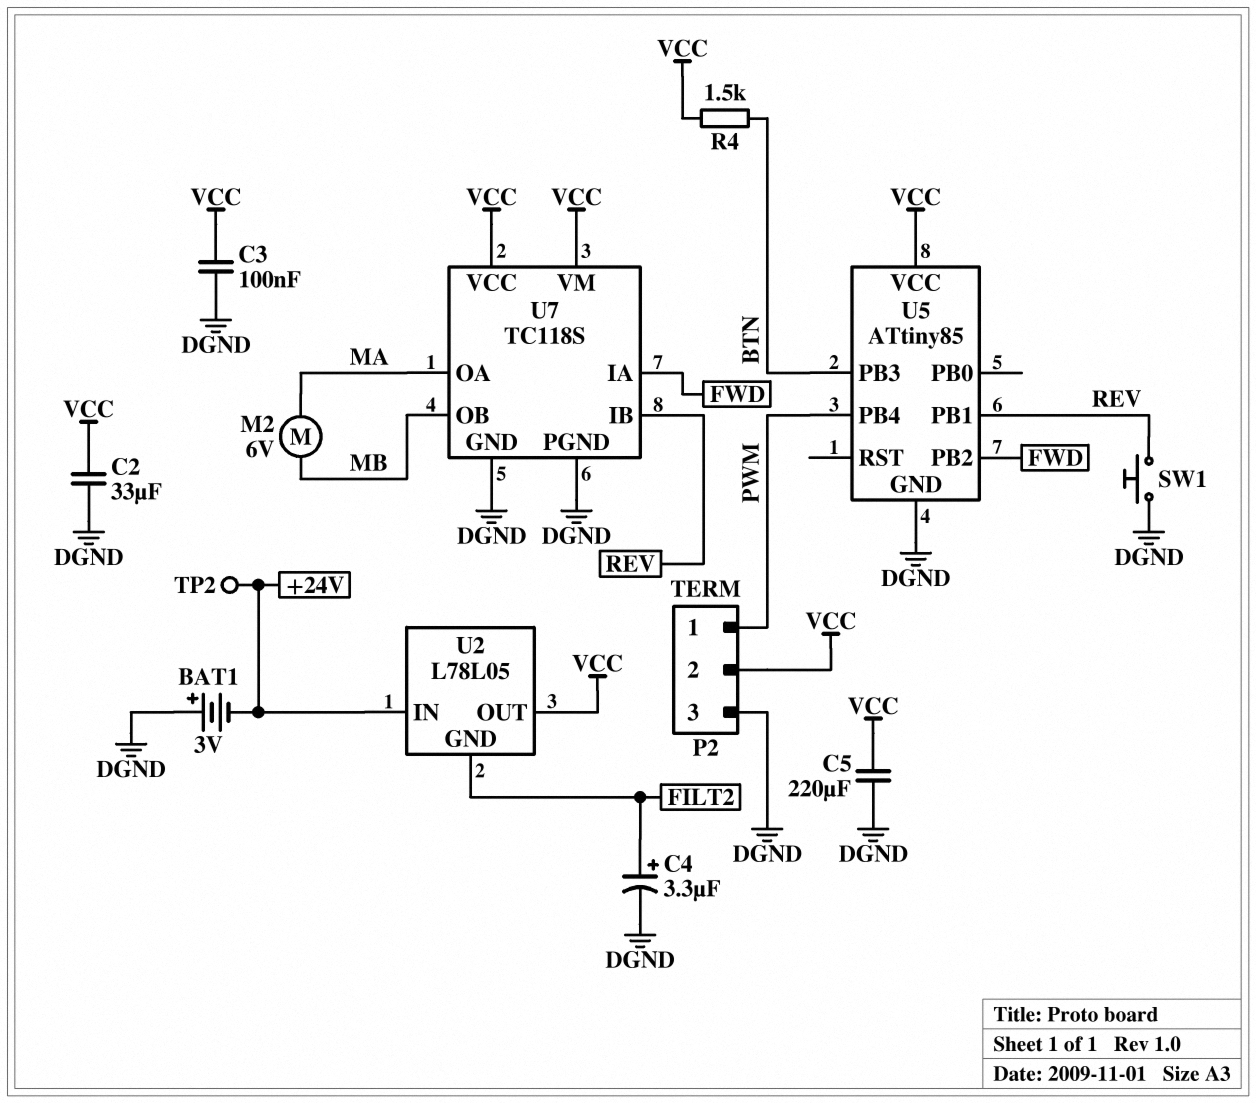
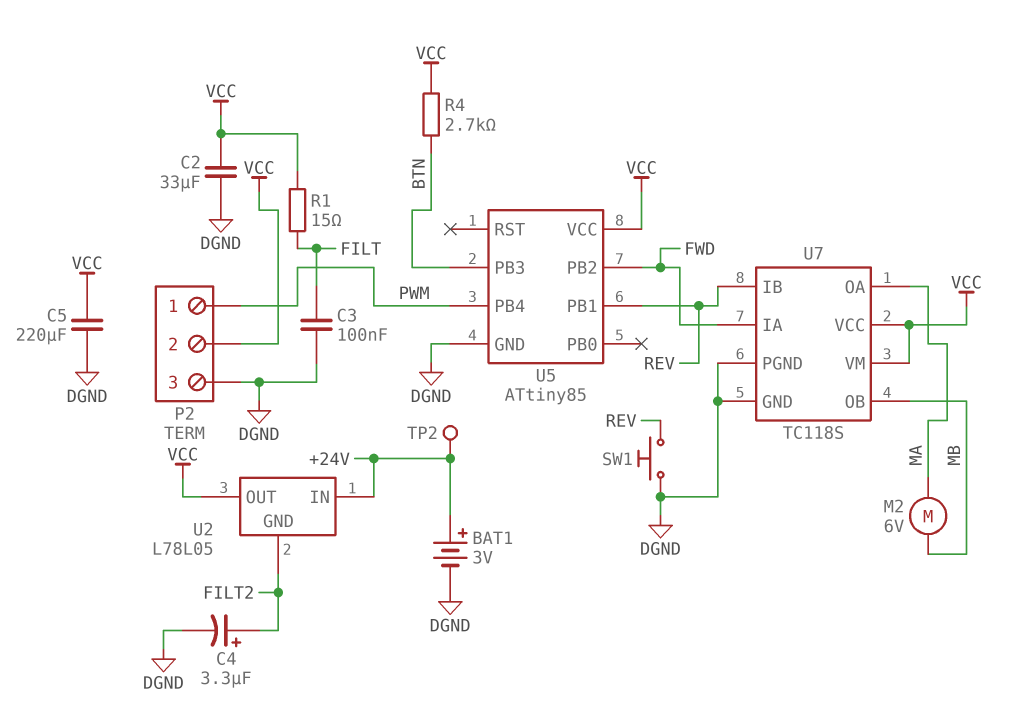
BAT1: 3V (plus DGND, minus +24V) -> 3V (plus +24V, minus DGND)
C3: 100nF (DGND, VCC) -> 100nF (DGND, FILT)
R1: none -> 15 (FILT, VCC)
R4: 1.5k (BTN, VCC) -> 2.7k (BTN, VCC)

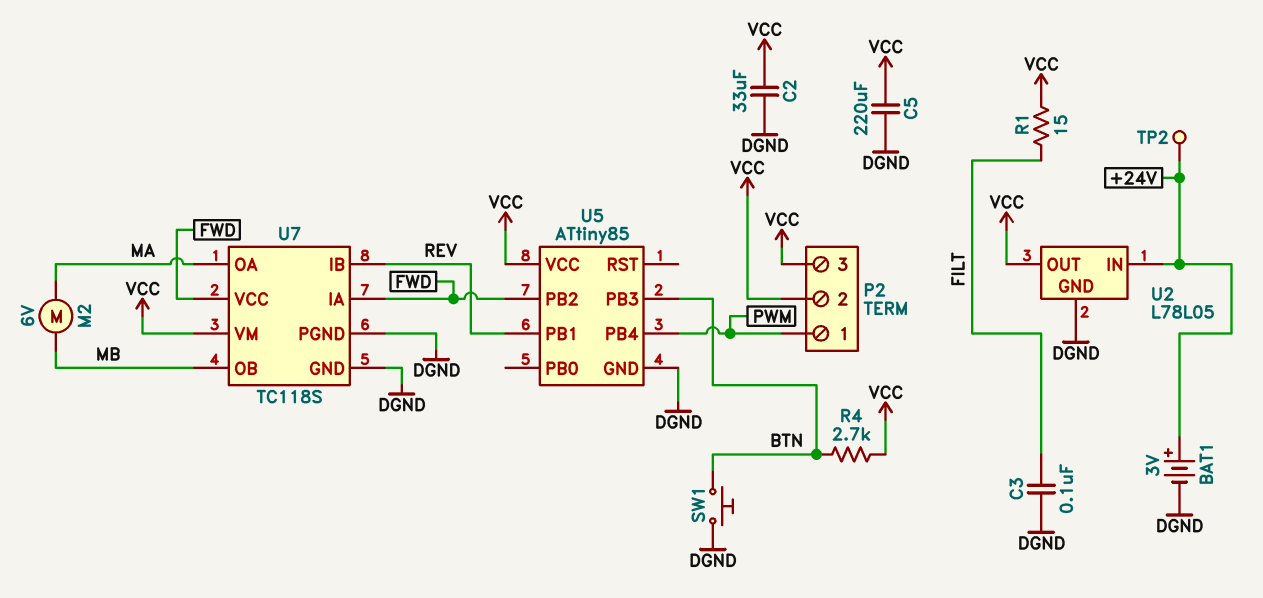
C4: 3.3uF (plus FILT2, minus DGND) -> none
P2 pin 3: DGND -> VCC
SW1: button (DGND, REV) -> button (BTN, DGND)
U2 pin GND: FILT2 -> DGND
U7 pin VCC: VCC -> FWD

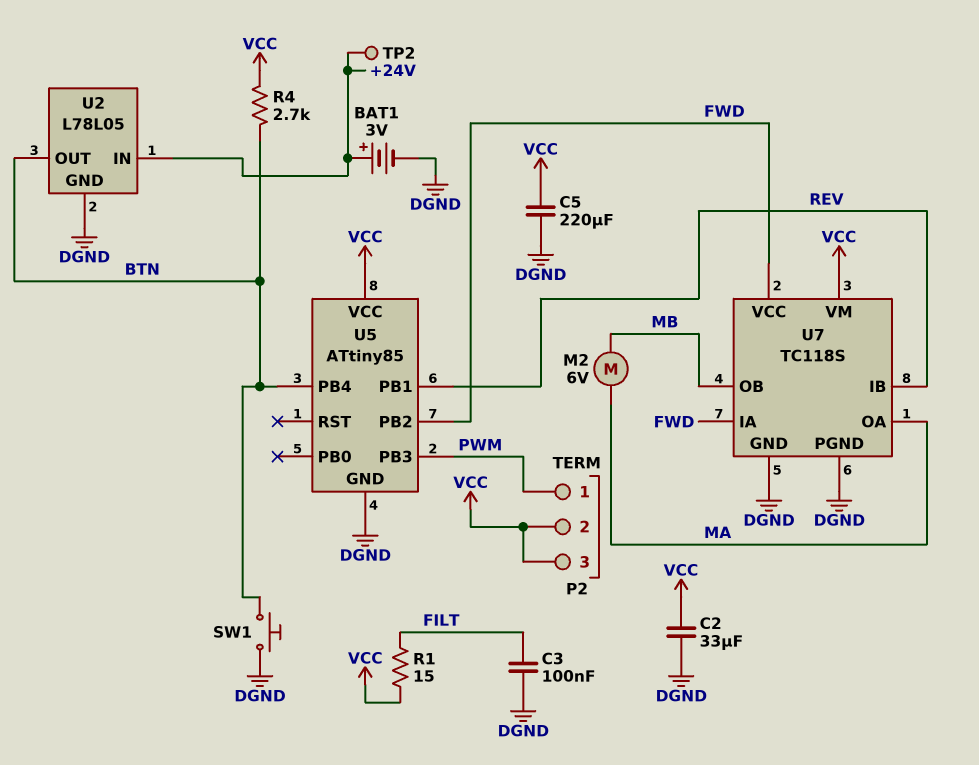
U2 pin OUT: VCC -> BTN
U5 pin PB3: BTN -> PWM
U5 pin PB4: PWM -> BTN

